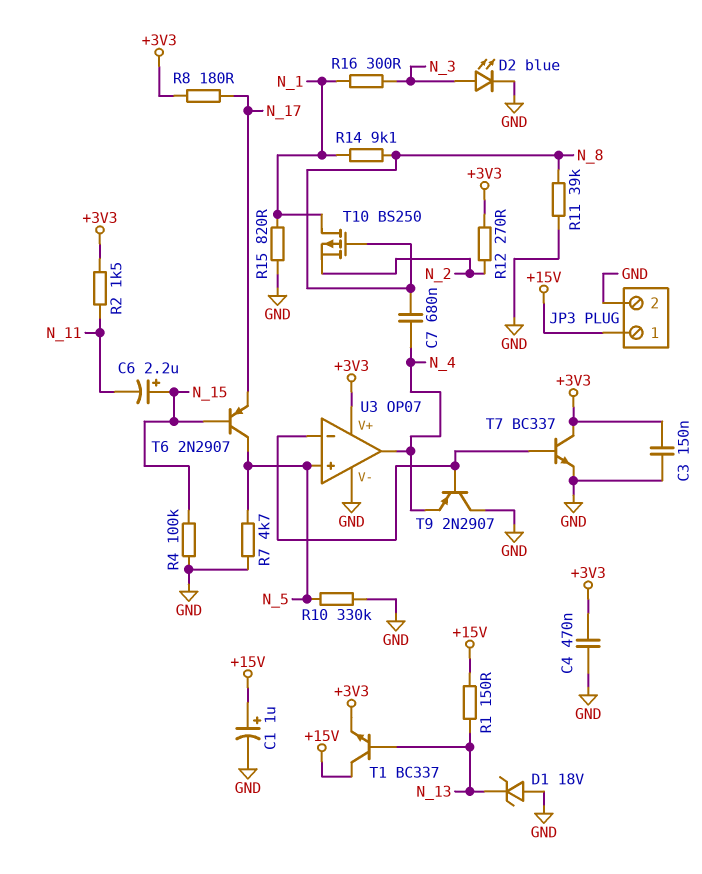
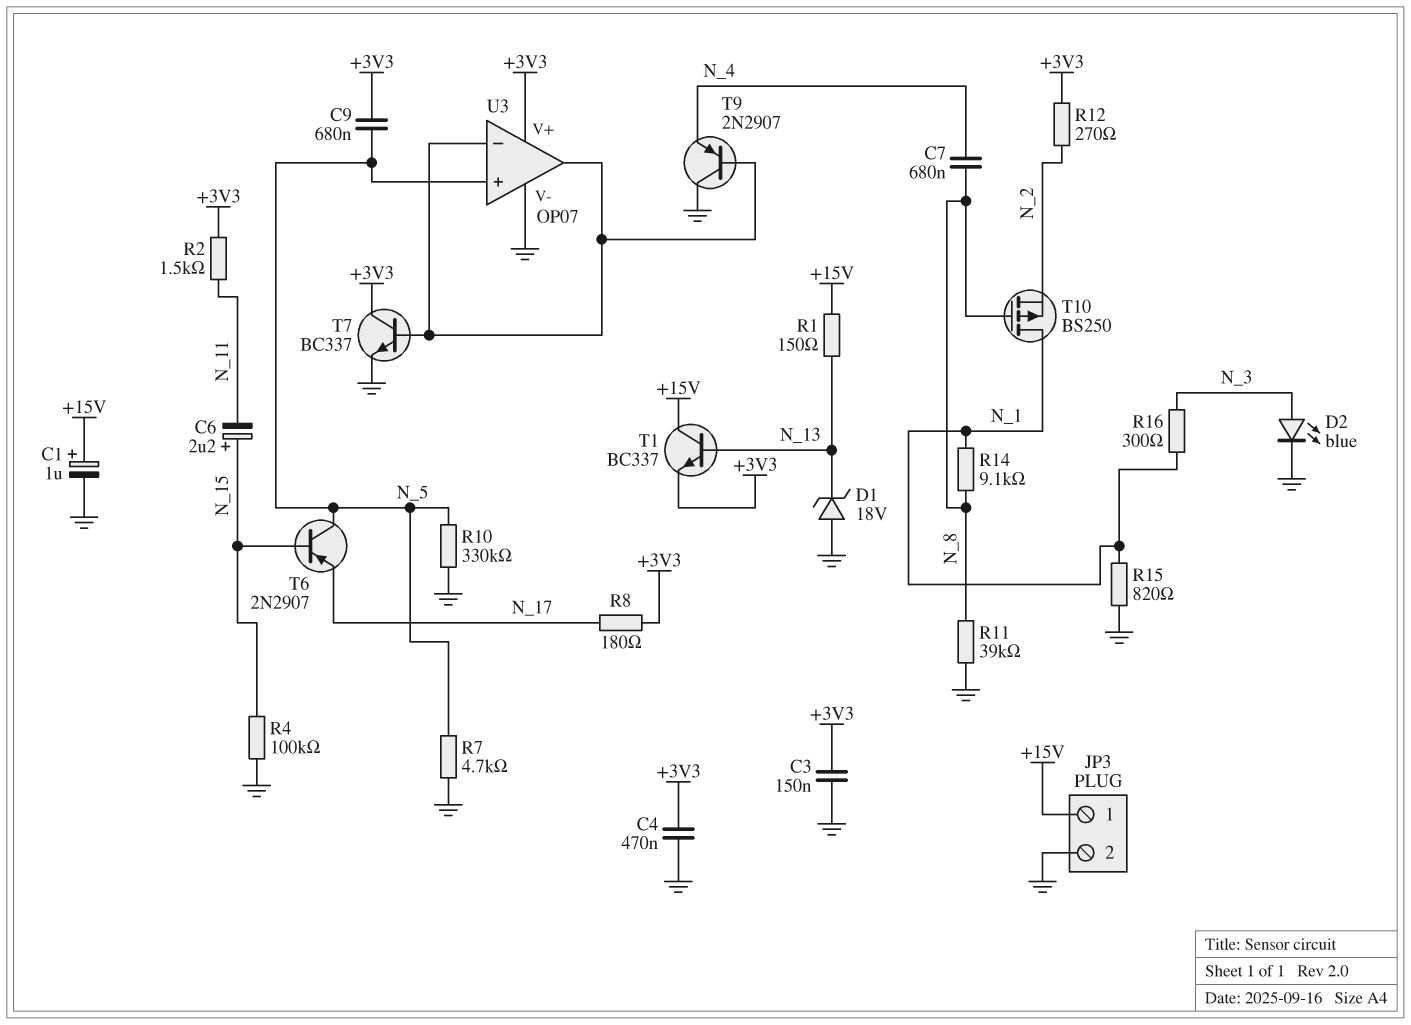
C9: none -> 680nF (+3V3, N_5)
U3 pin out: N_4 -> U3/in-

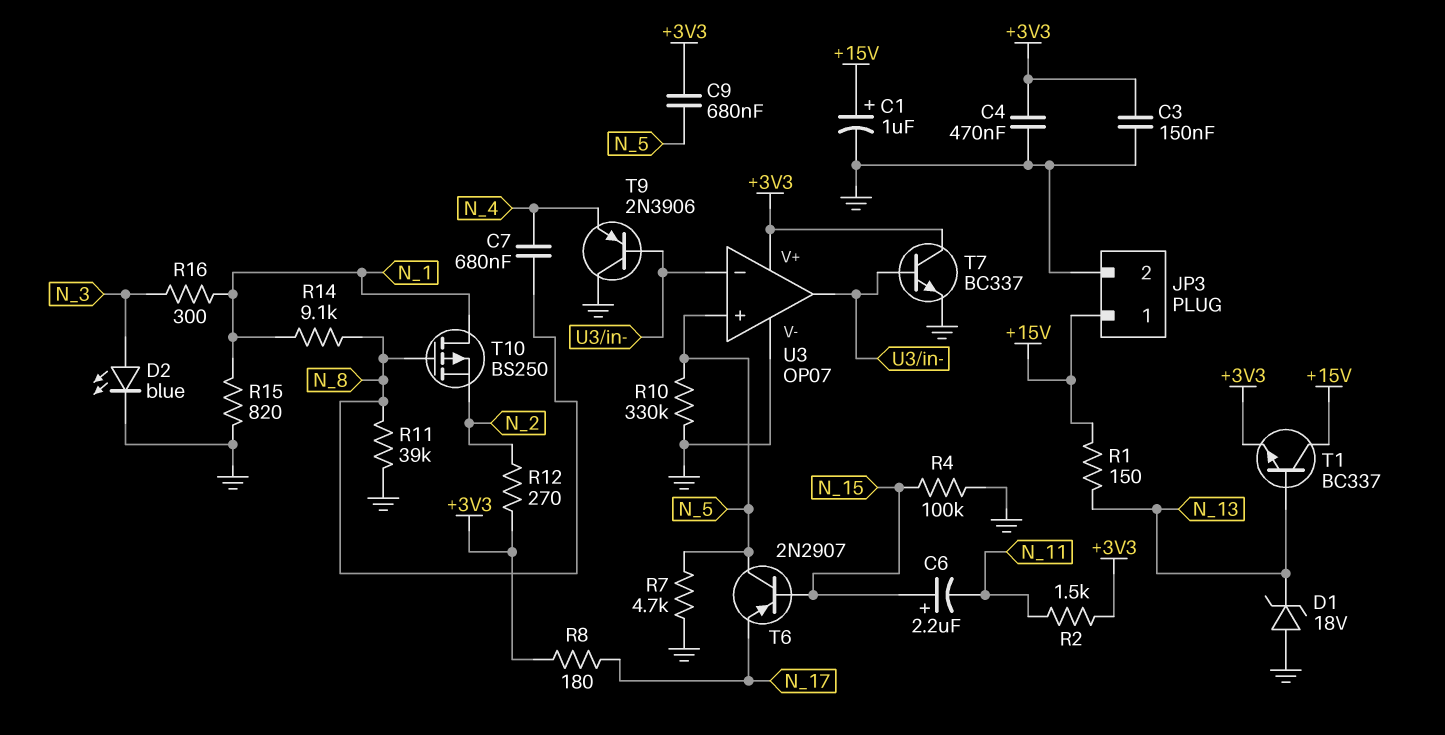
T9: PNP 2N2907 (B U3/in-, C GND, E N_4) -> PNP 2N3906 (B U3/in-, C GND, E N_4)

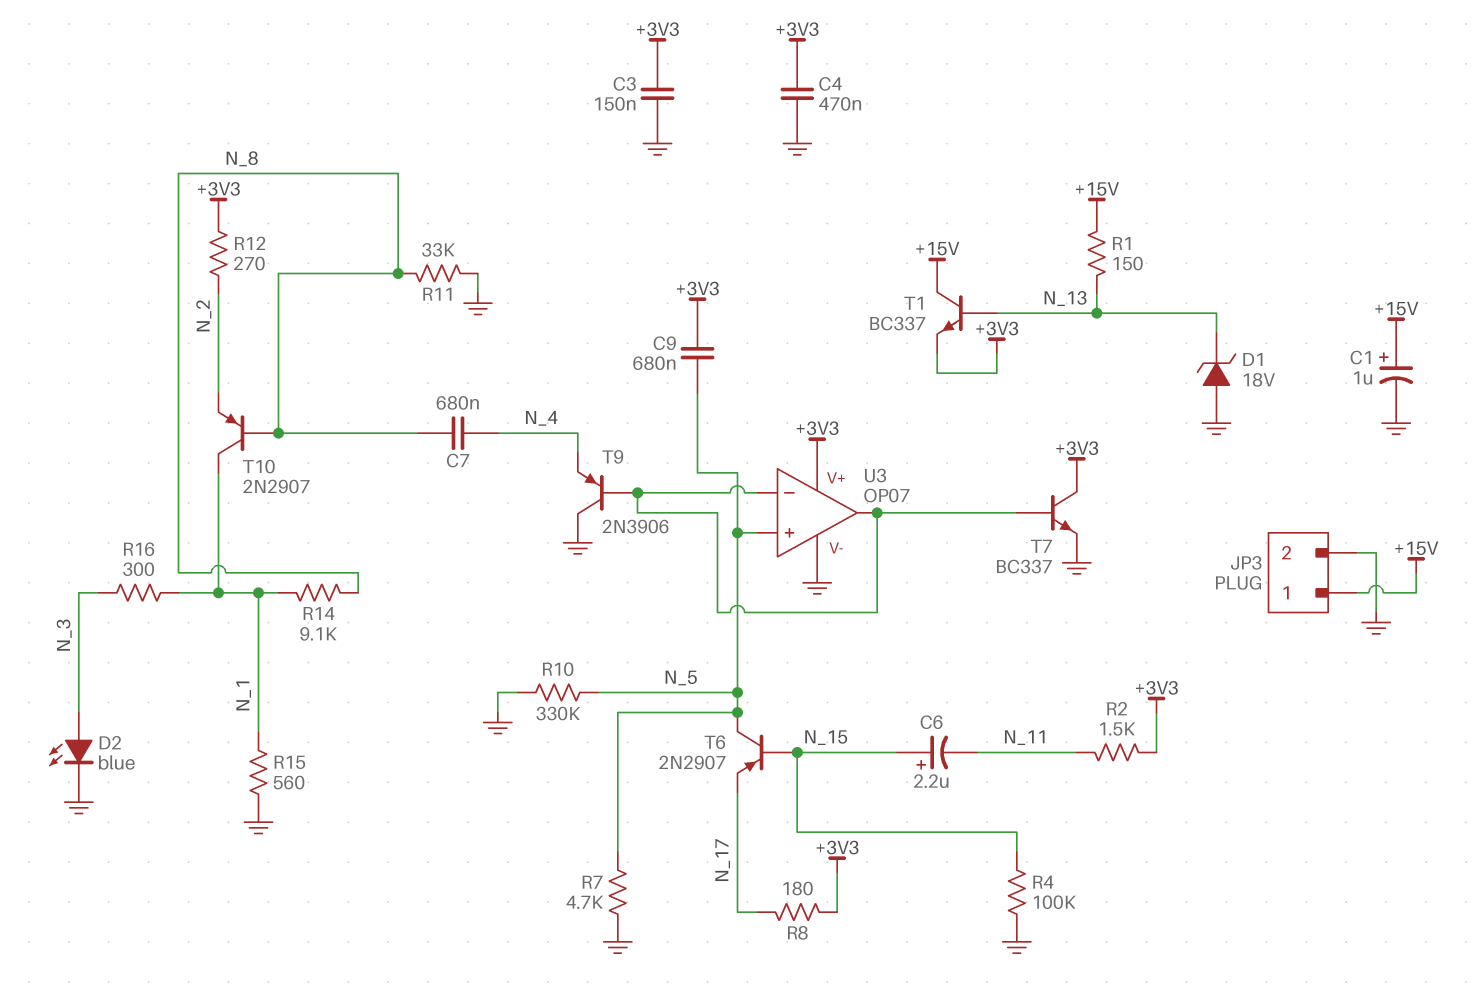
R11: 39k (GND, N_8) -> 33k (GND, N_8)
R15: 820 (GND, N_1) -> 560 (GND, N_1)
T10: PMOS BS250 (G N_8, D N_1, S N_2) -> PNP 2N2907 (B N_8, C N_1, E N_2)

